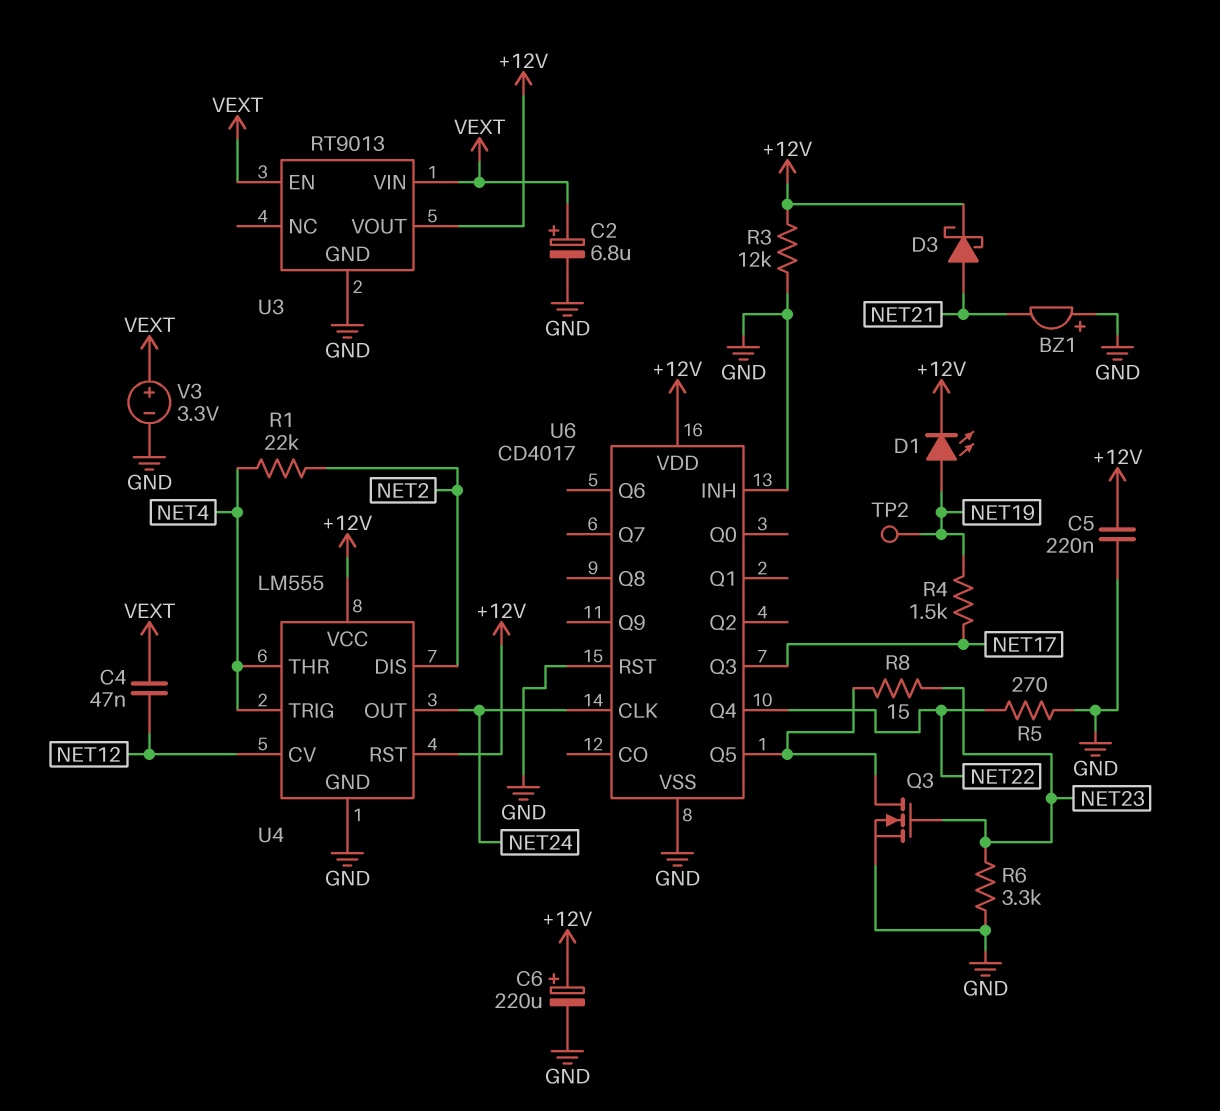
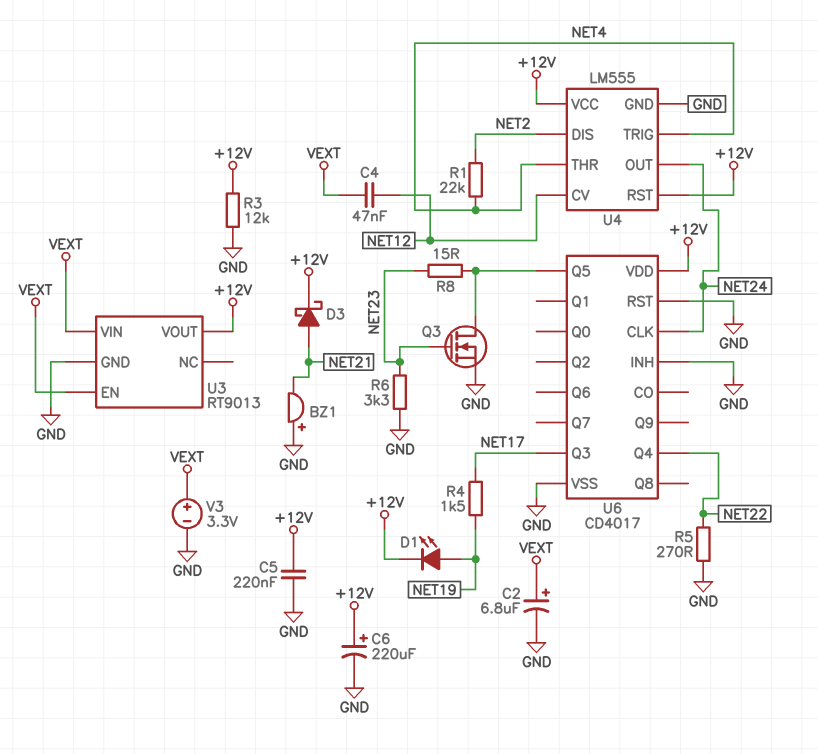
TP2: test point (NET19) -> none

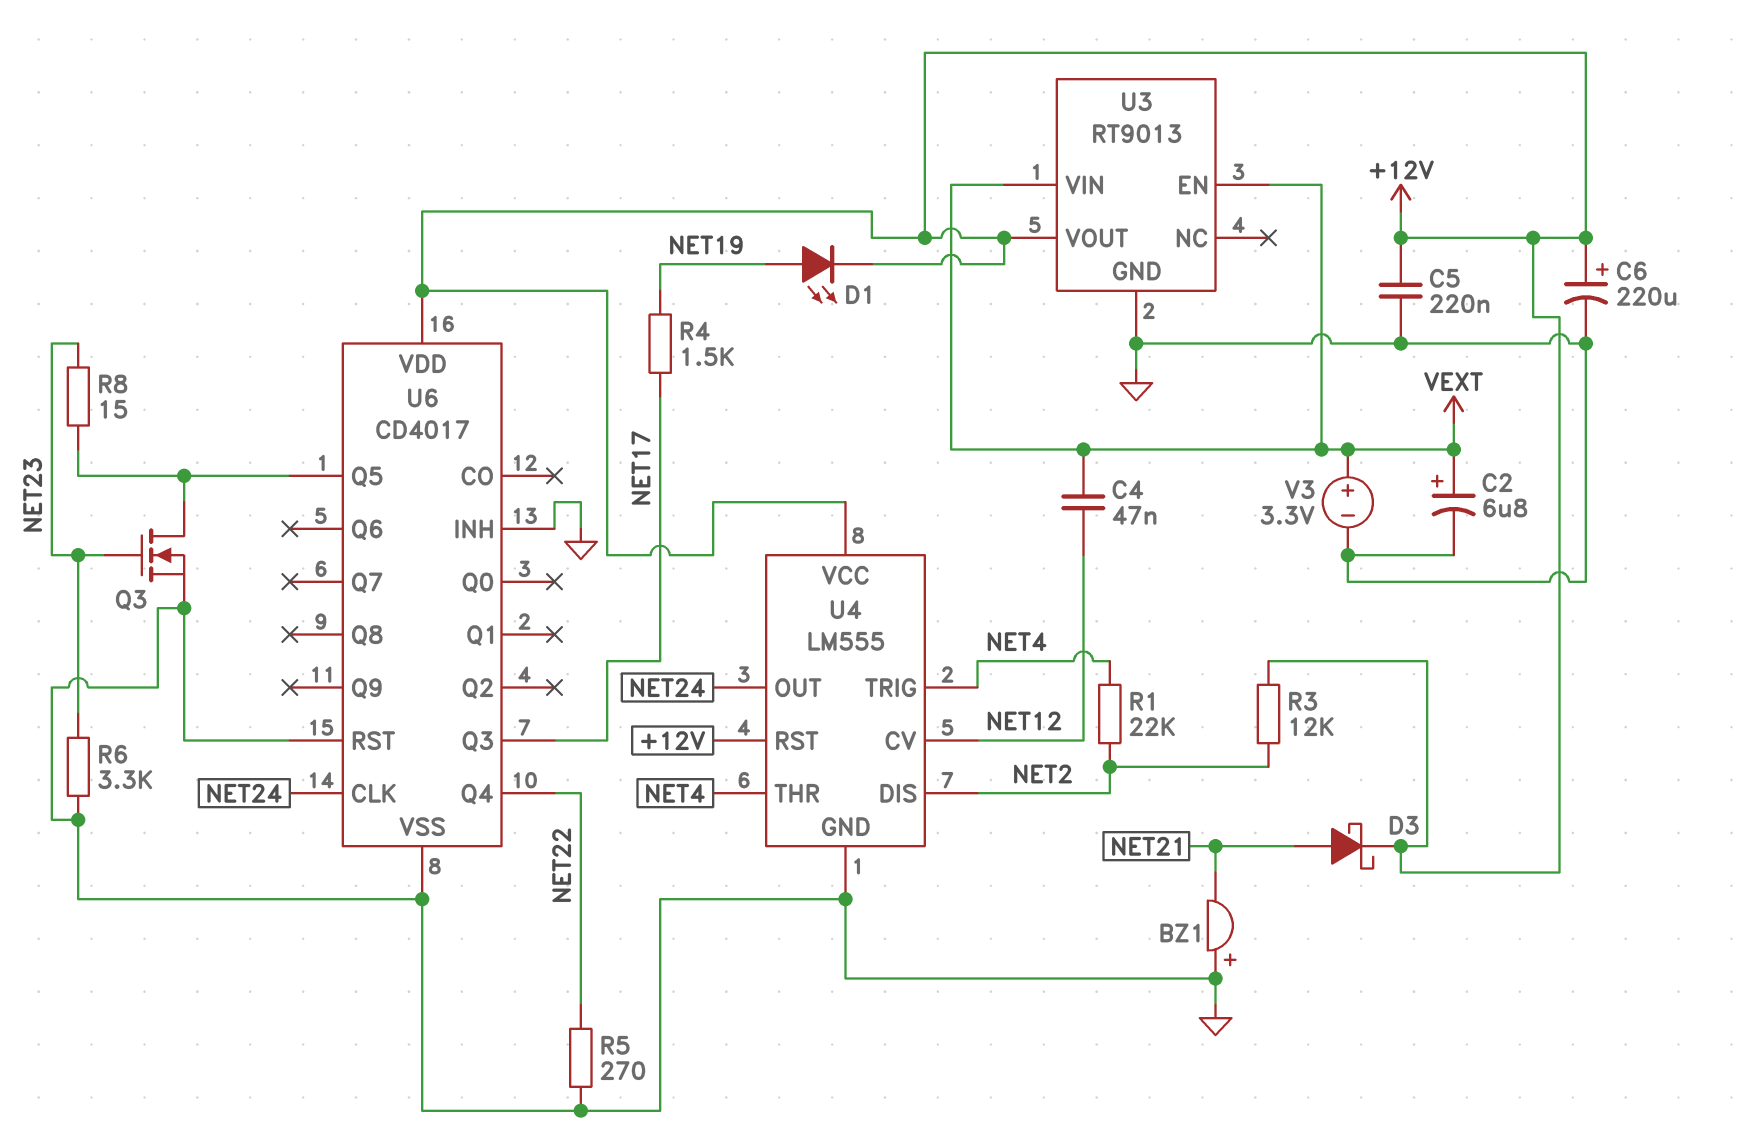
R3: 12k (+12V, GND) -> 12k (+12V, NET2)

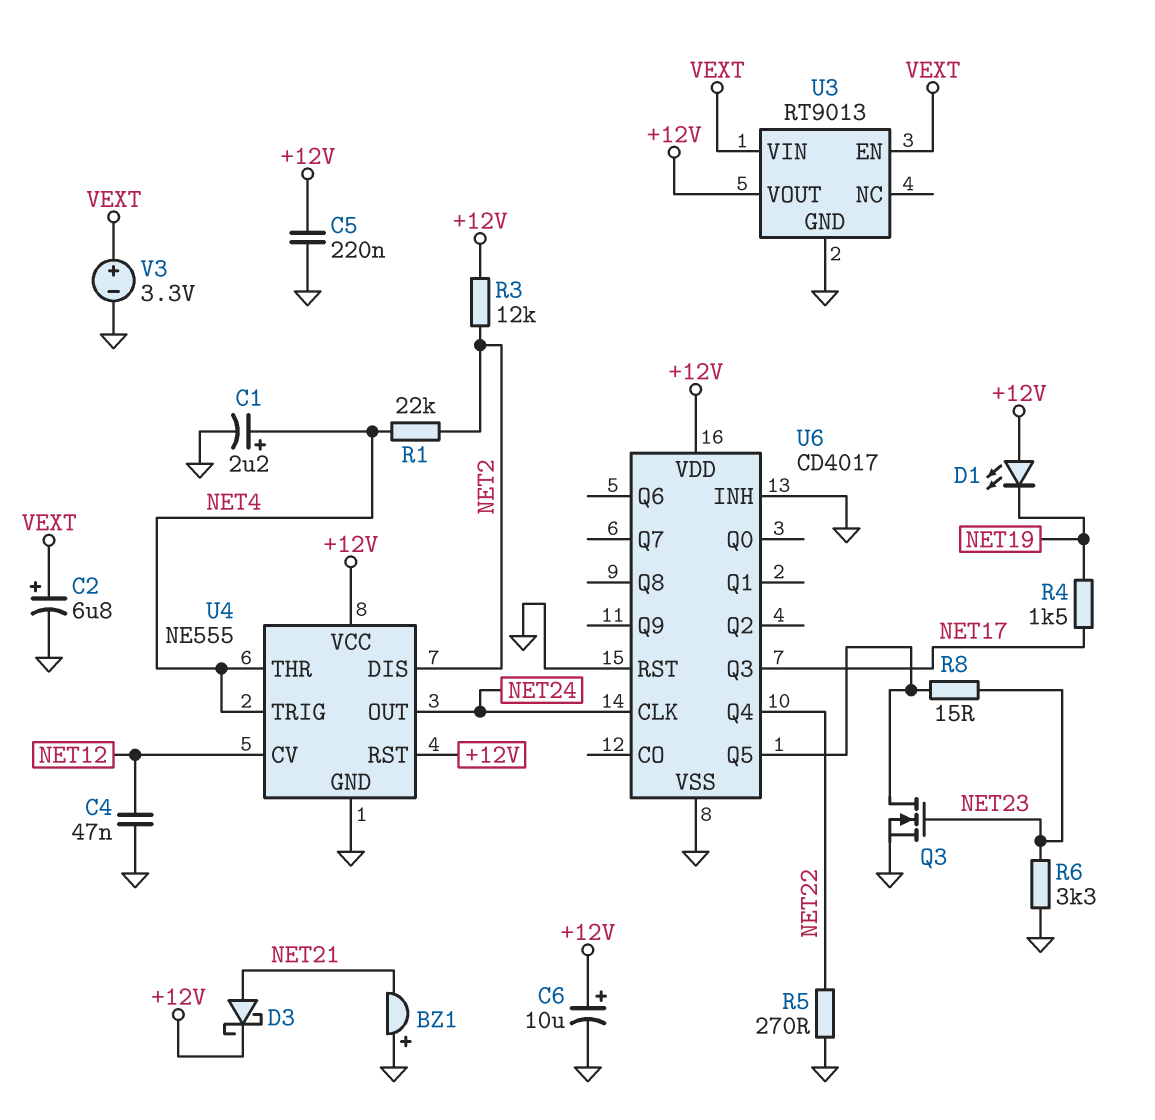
C1: none -> 2.2uF (plus NET4, minus GND)
C4: 47nF (NET12, VEXT) -> 47nF (GND, NET12)
C6: 220uF (plus +12V, minus GND) -> 10uF (plus +12V, minus GND)
D1: LED (A NET19, K +12V) -> LED (A +12V, K NET19)
U4: LM555 -> NE555

